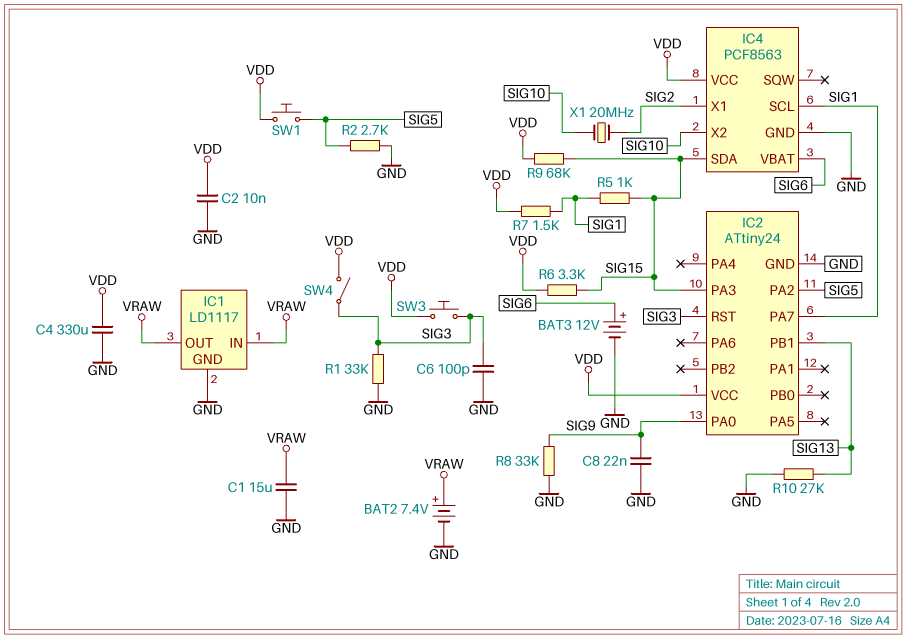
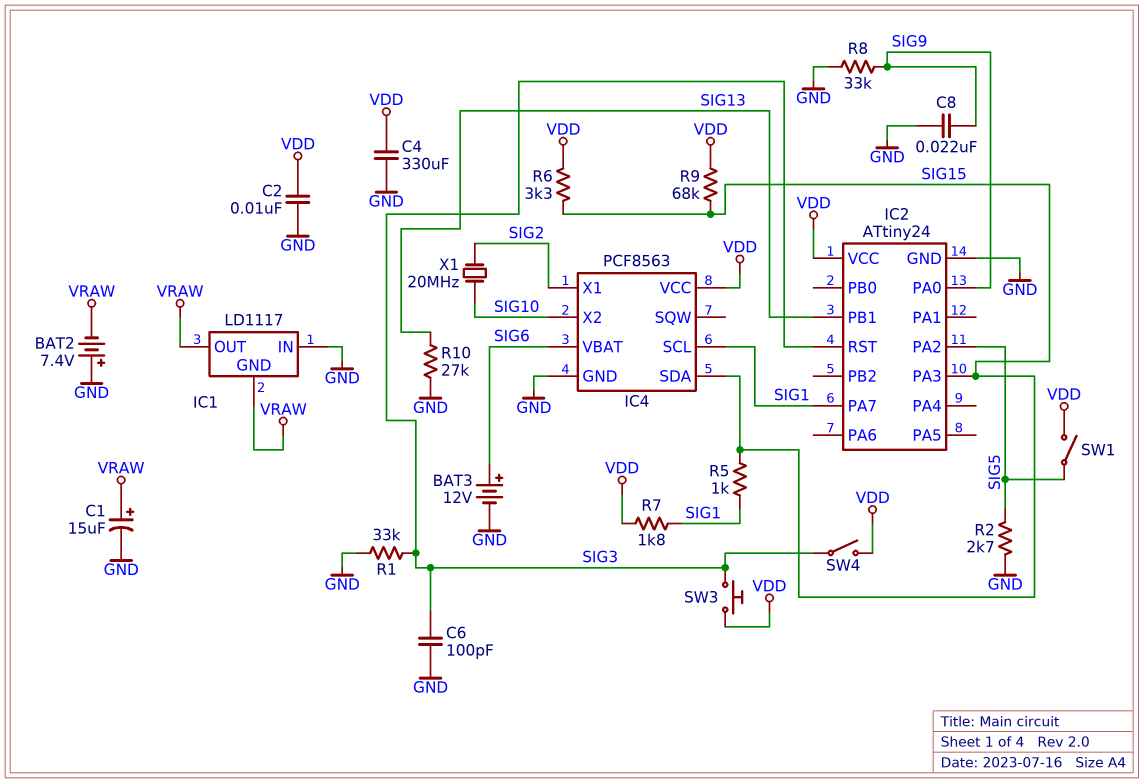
BAT2: 7.4V (plus VRAW, minus GND) -> 7.4V (plus GND, minus VRAW)
C1: 15uF (GND, VRAW) -> 15uF (plus VRAW, minus GND)
IC1 pin GND: GND -> VRAW
IC1 pin IN: VRAW -> GND
R7: 1.5k (SIG1, VDD) -> 1.8k (SIG1, VDD)
SW1: button (SIG5, VDD) -> switch (SIG5, VDD)

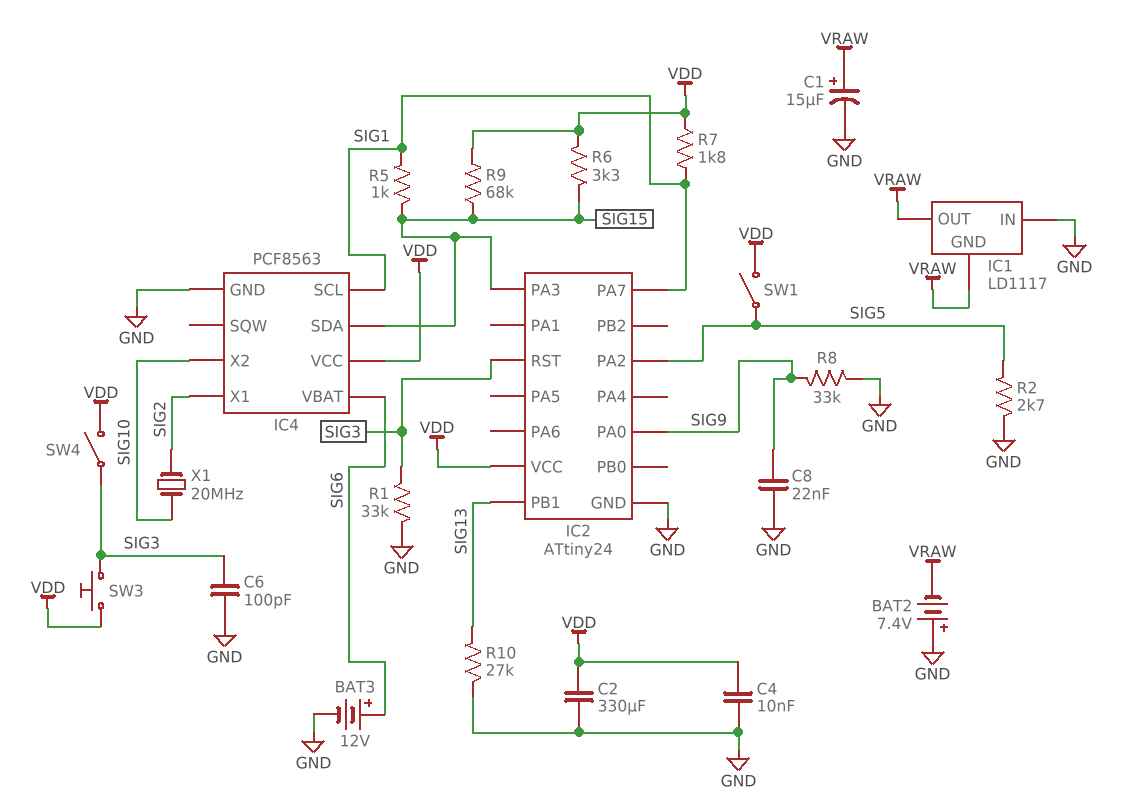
C2: 10nF (GND, VDD) -> 330uF (GND, VDD)
C4: 330uF (GND, VDD) -> 10nF (GND, VDD)

